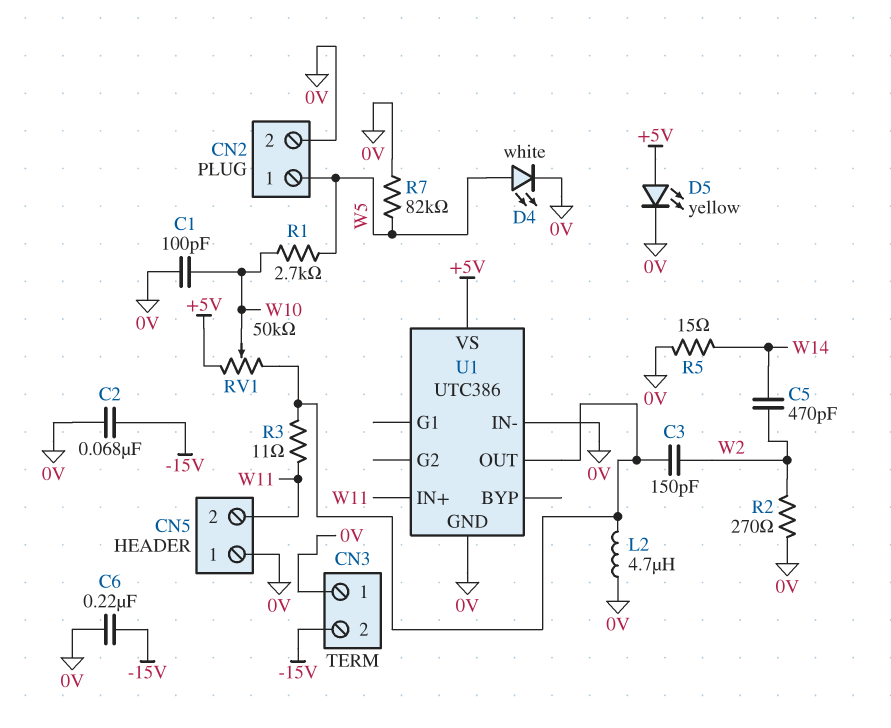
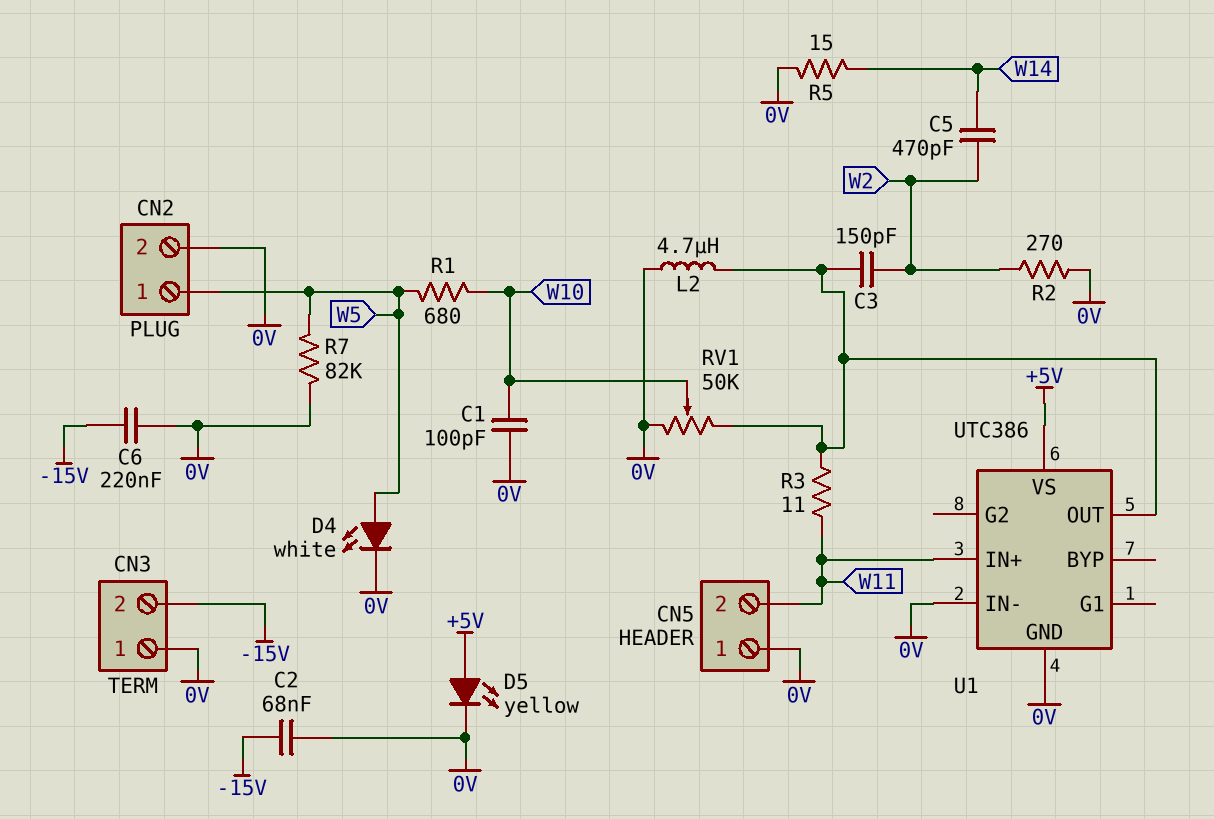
R1: 2.7k (W5, W10) -> 680 (W5, W10)
RV1: 50k (+5V, U1/OUT, wiper W10) -> 50k (0V, U1/OUT, wiper W10)

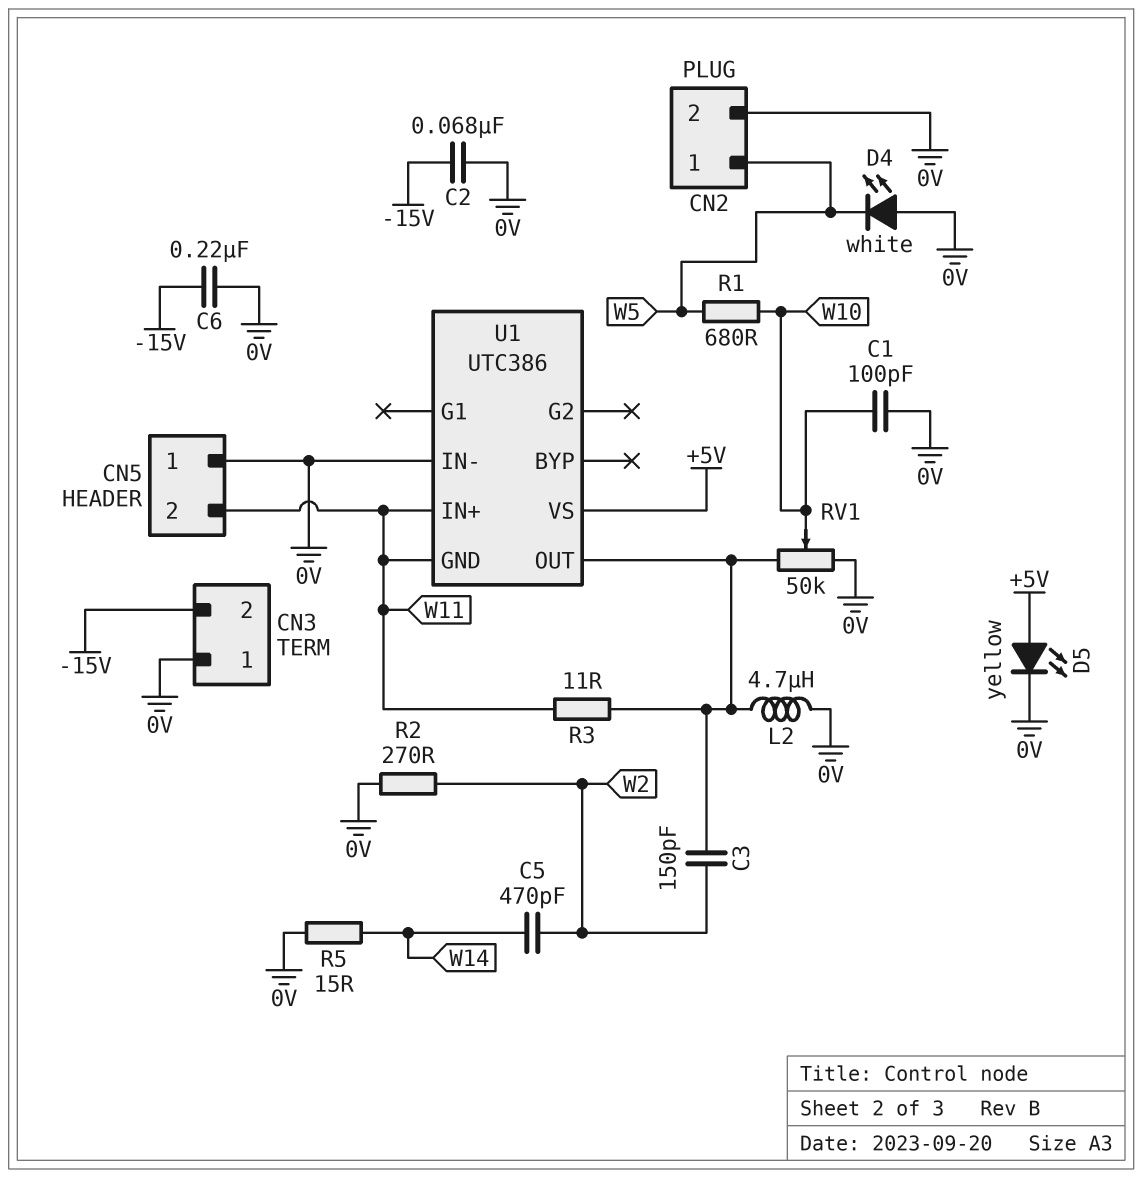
D4: LED white (A W5, K 0V) -> LED white (A 0V, K W5)
R7: 82k (0V, W5) -> none
U1 pin GND: 0V -> W11

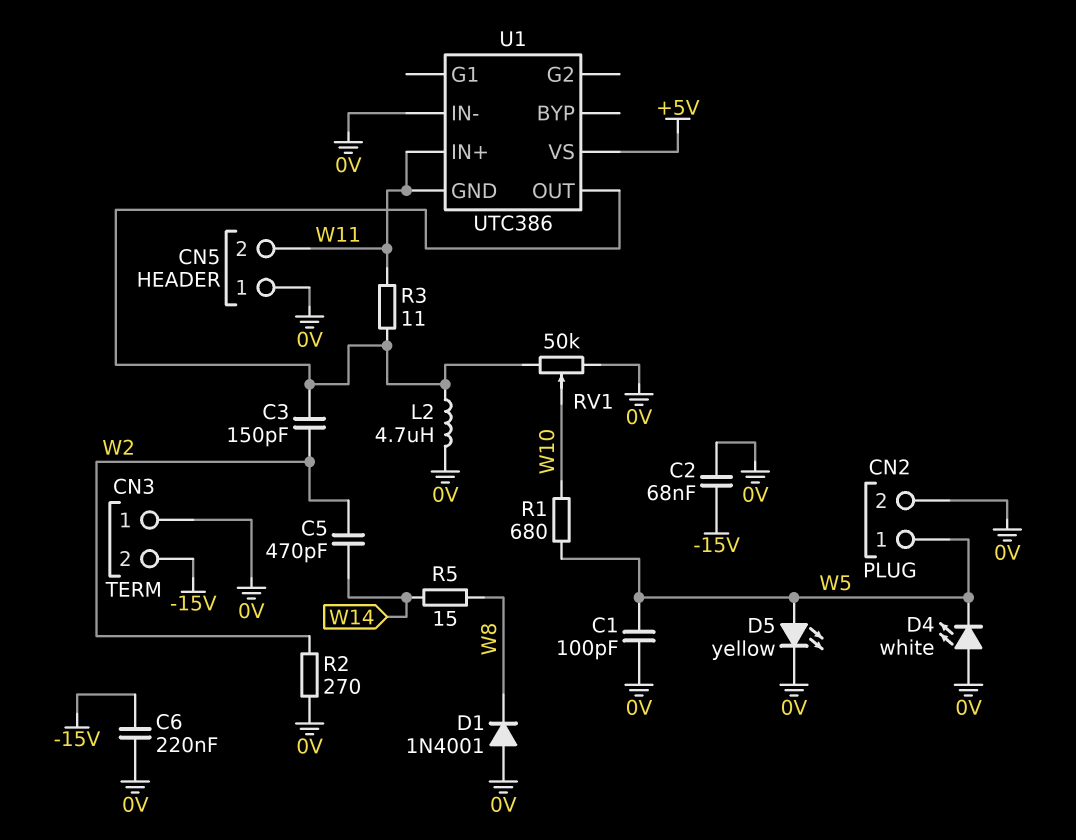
C1: 100pF (0V, W10) -> 100pF (0V, W5)
D1: none -> diode 1N4001 (A 0V, K W8)
D5: LED yellow (A +5V, K 0V) -> LED yellow (A W5, K 0V)
R5: 15 (0V, W14) -> 15 (W8, W14)

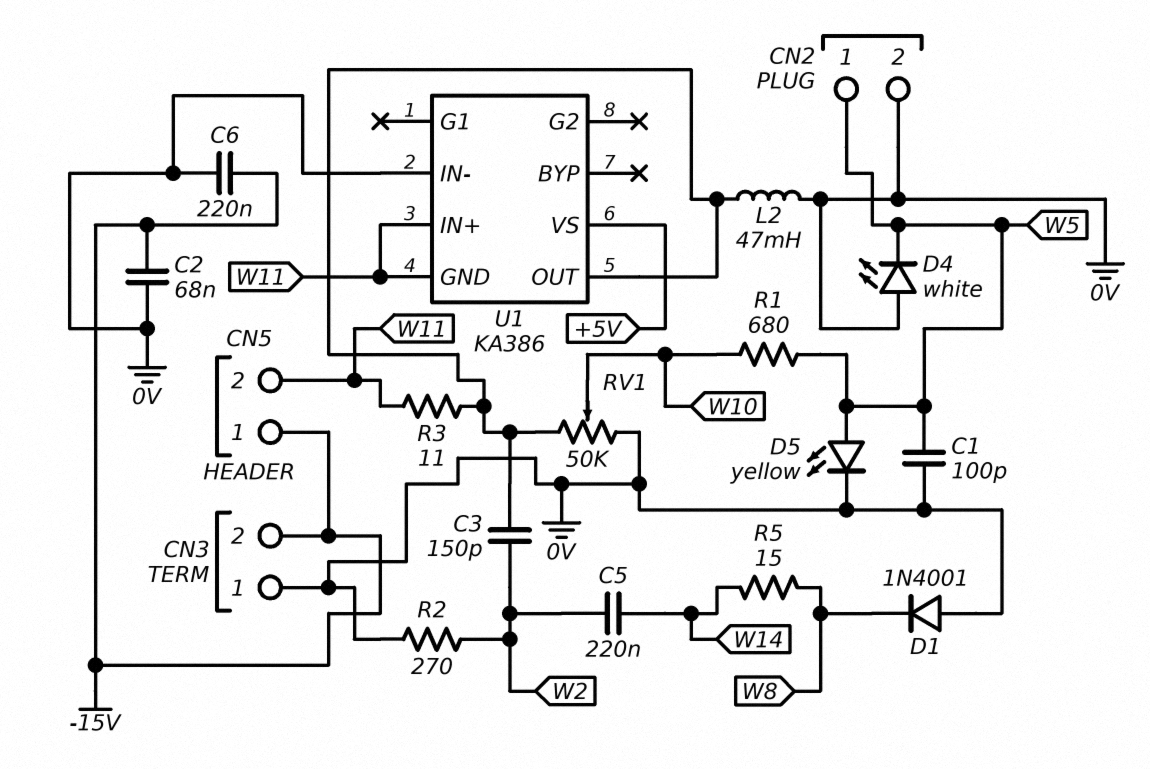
C5: 470pF (W2, W14) -> 220nF (W2, W14)
CN5 pin 1: 0V -> -15V
L2: 4.7uH (0V, U1/OUT) -> 47mH (0V, U1/OUT)
U1: UTC386 -> KA386

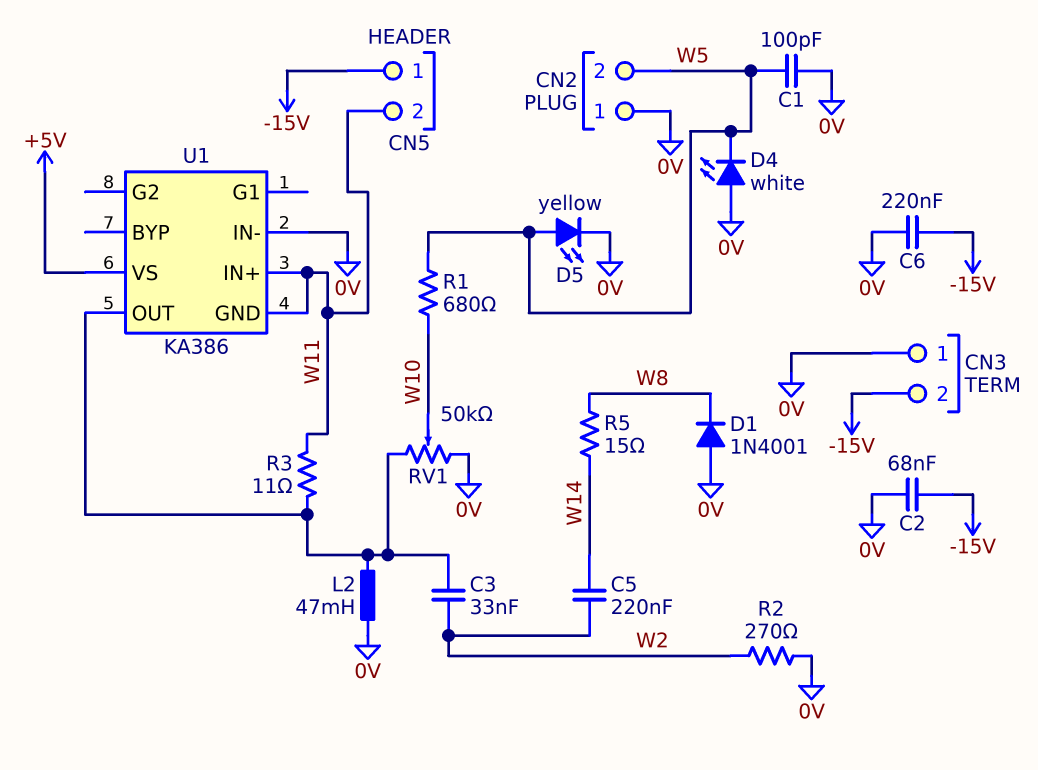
C3: 150pF (U1/OUT, W2) -> 33nF (U1/OUT, W2)
CN2 pin 1: W5 -> 0V
CN2 pin 2: 0V -> W5

